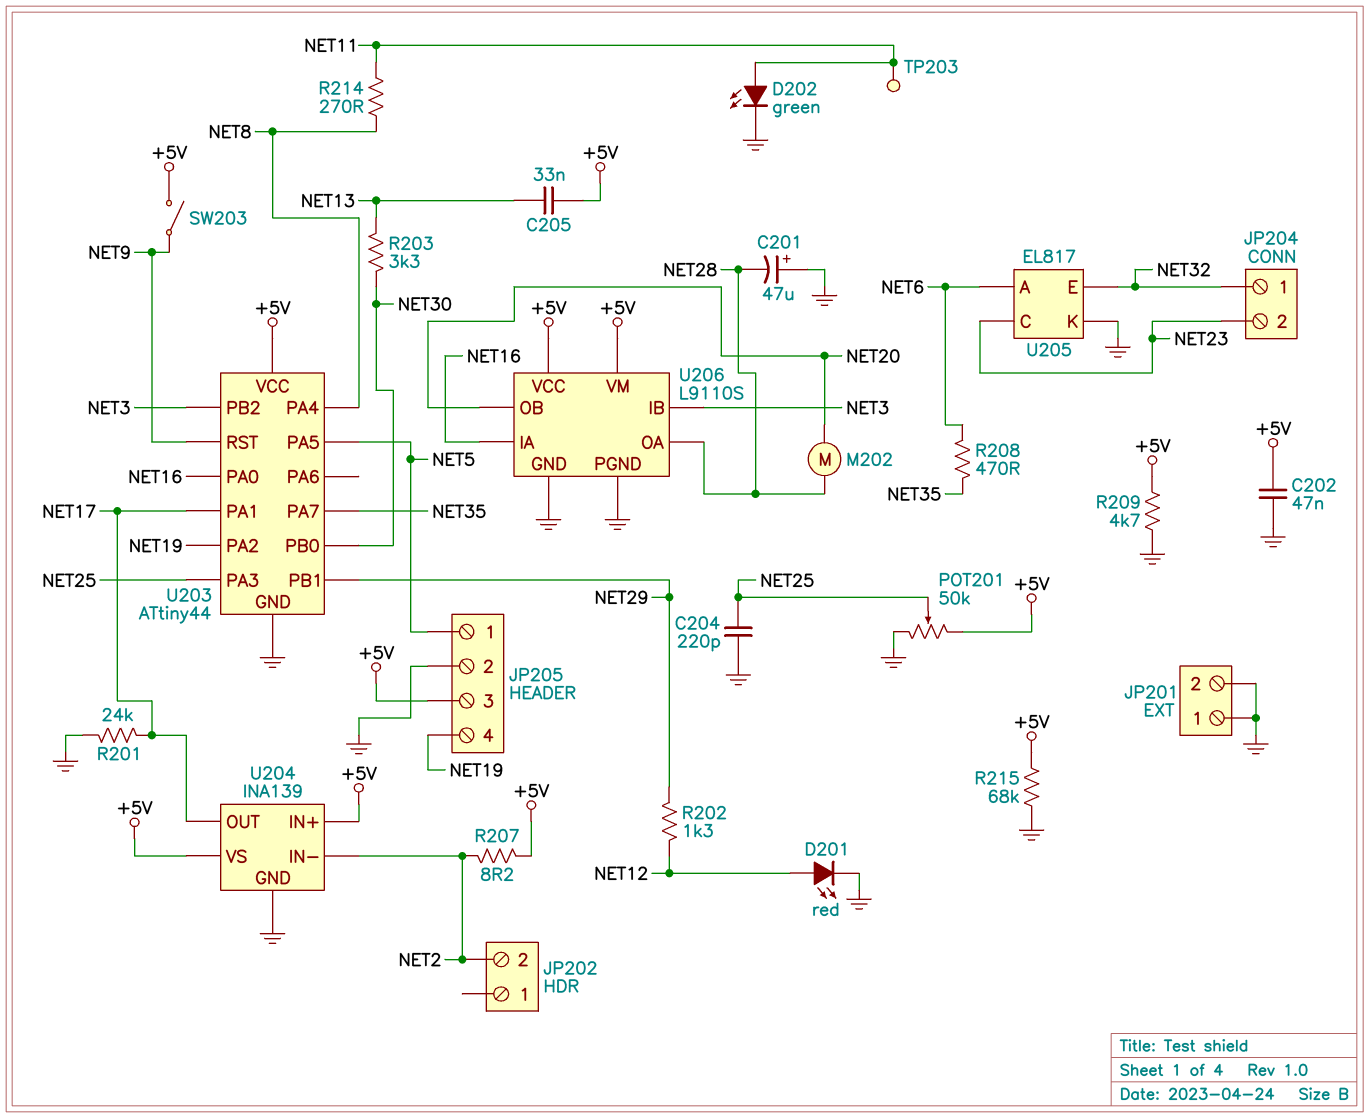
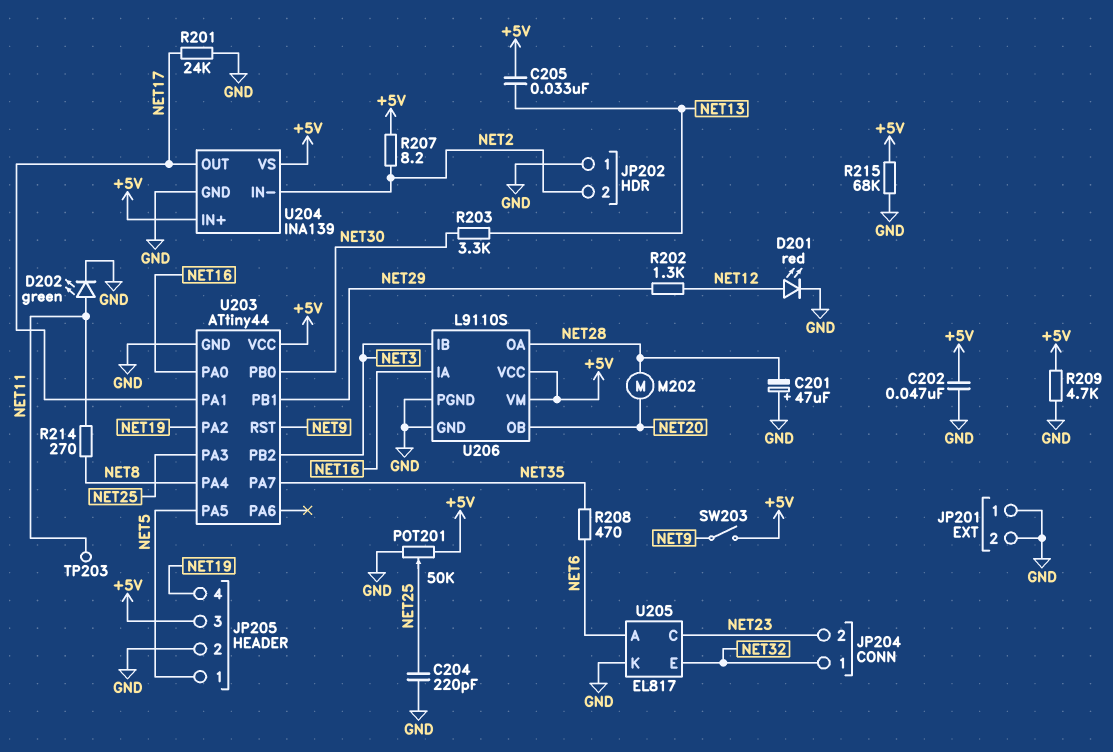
JP202 pin 1: none -> GND

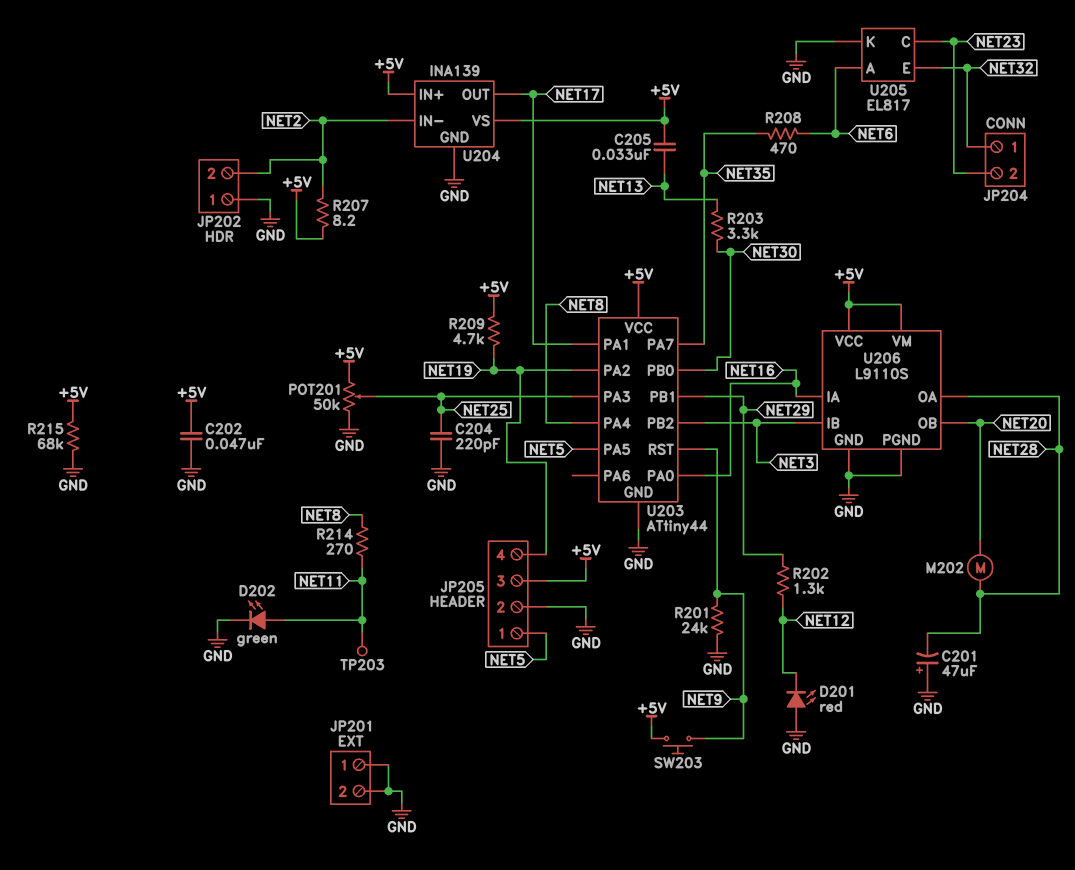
D201: LED red (A NET12, K GND) -> LED red (A GND, K NET12)
R201: 24k (GND, NET17) -> 24k (GND, NET9)
R209: 4.7k (+5V, GND) -> 4.7k (+5V, NET19)
SW203: switch (+5V, NET9) -> button (+5V, NET9)

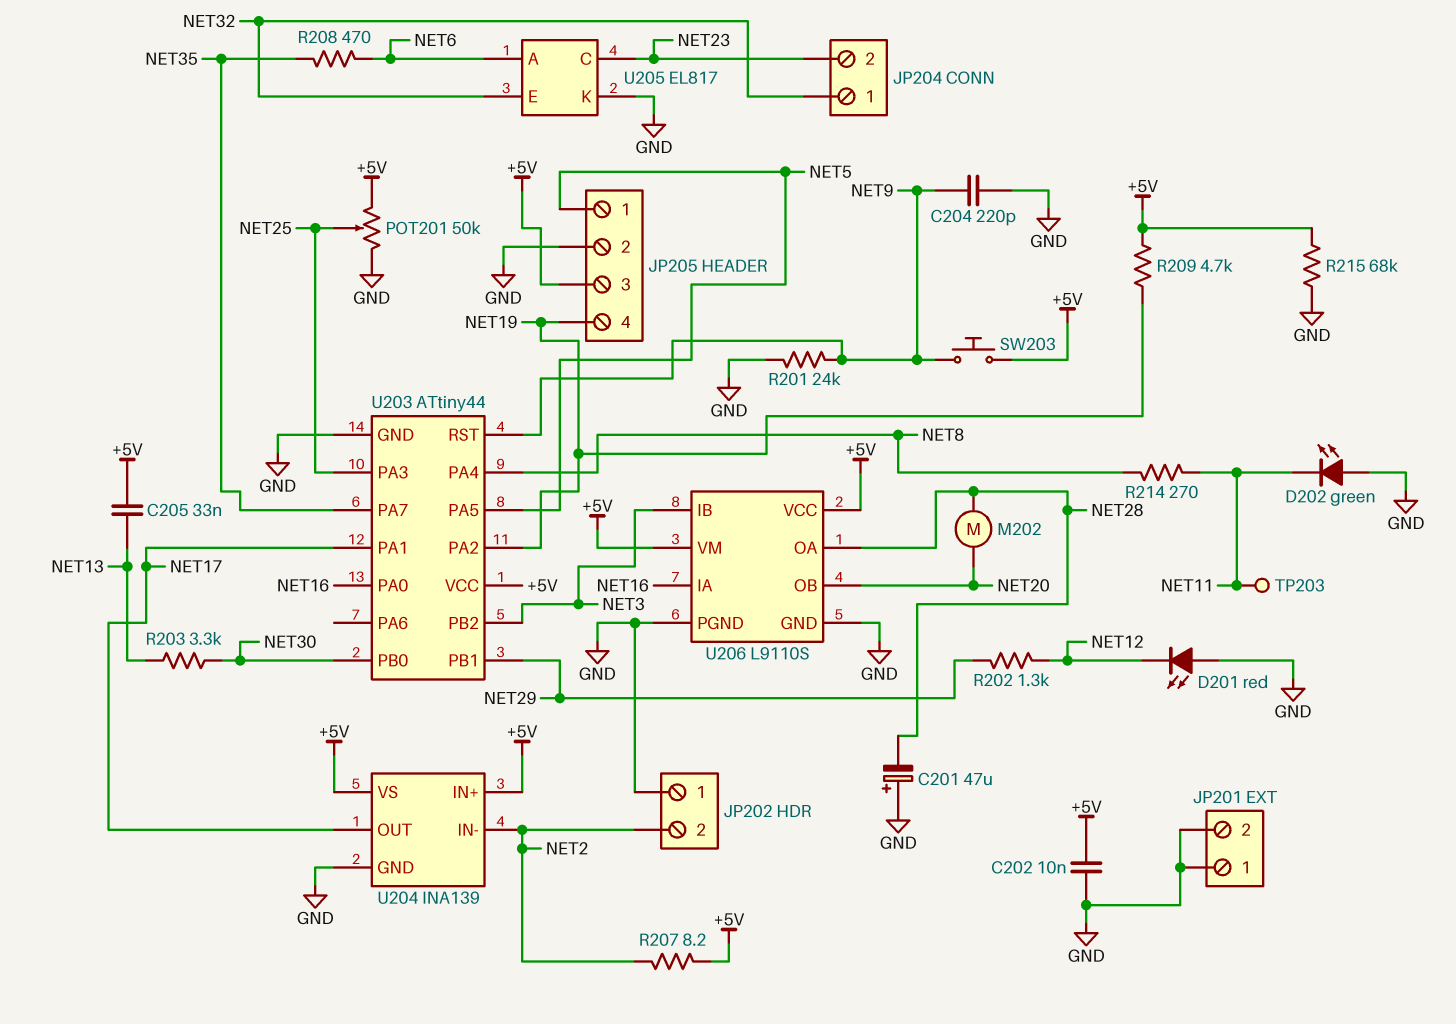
C202: 47nF (+5V, GND) -> 10nF (+5V, GND)
C204: 220pF (GND, NET25) -> 220pF (GND, NET9)
D202: LED green (A NET11, K GND) -> LED green (A GND, K NET11)

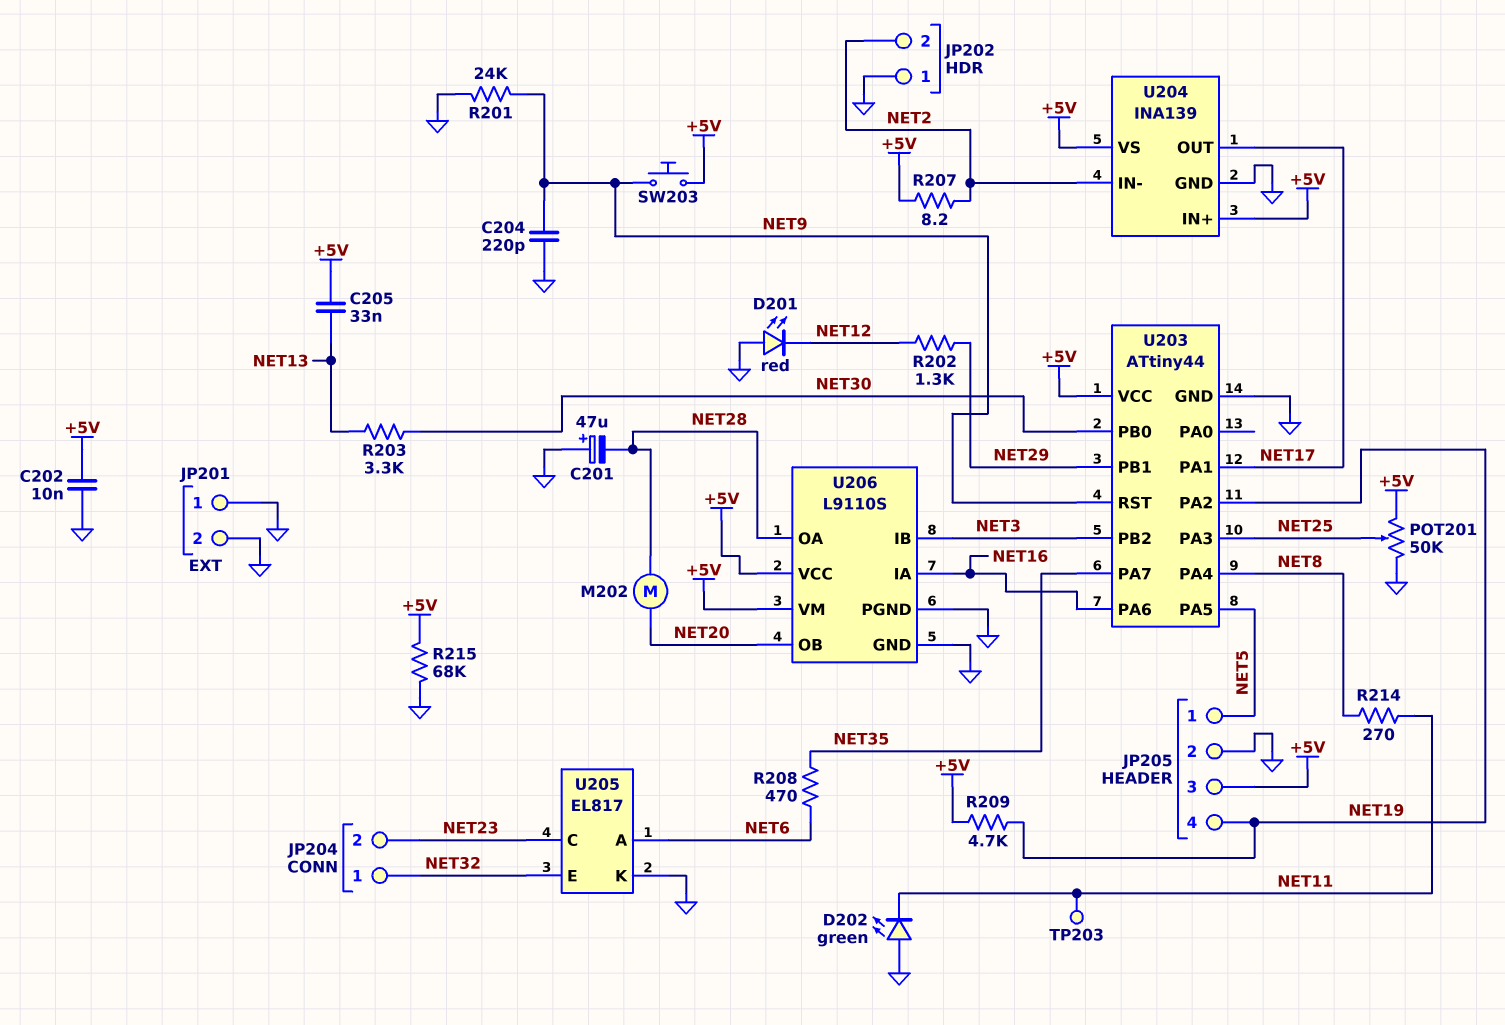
U203 pin PA0: NET16 -> none
U203 pin PA6: none -> NET16

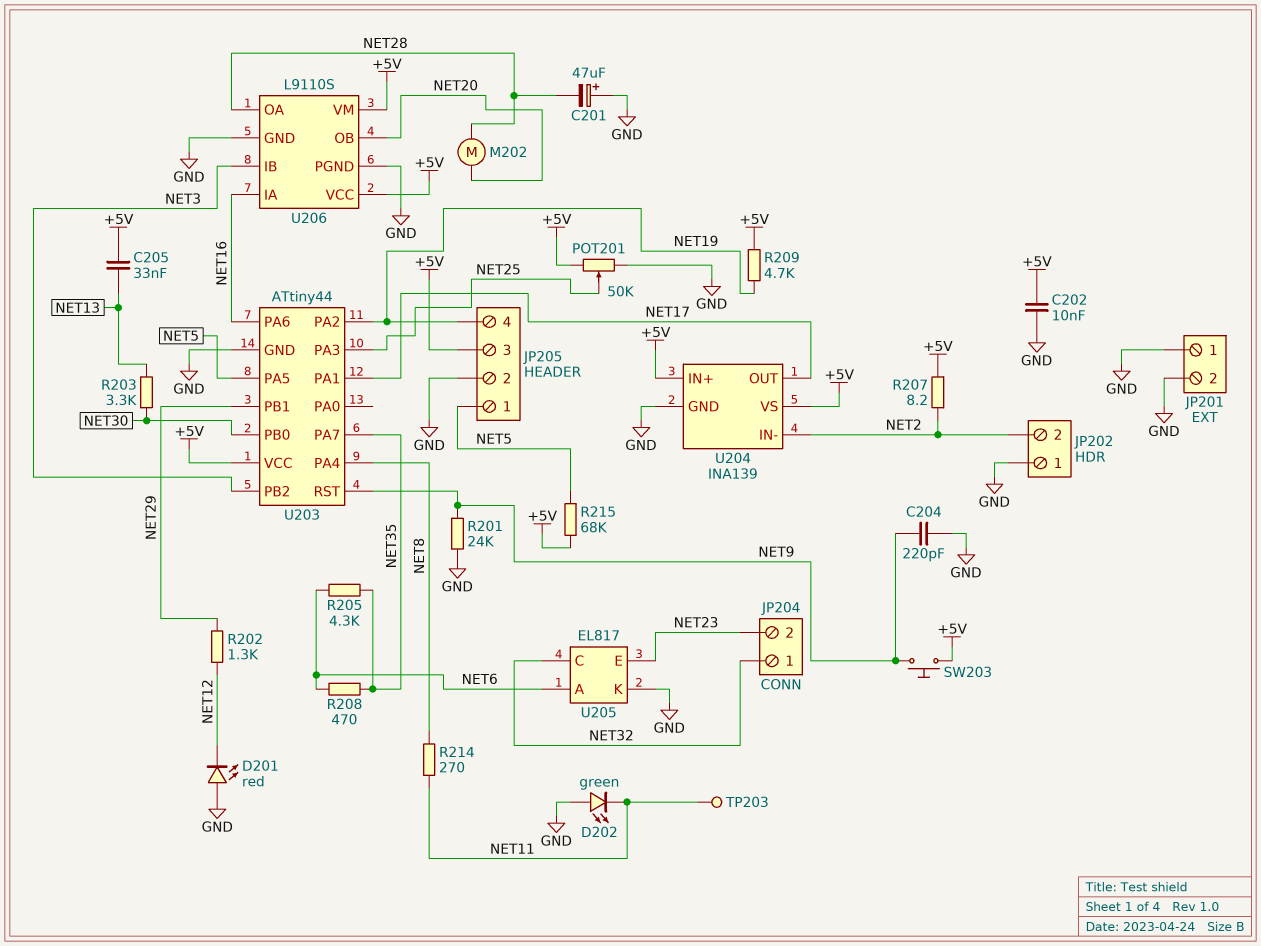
R205: none -> 4.3k (NET6, NET35)
R215: 68k (+5V, GND) -> 68k (+5V, NET5)
U205 pin C: NET23 -> NET32
U205 pin E: NET32 -> NET23

